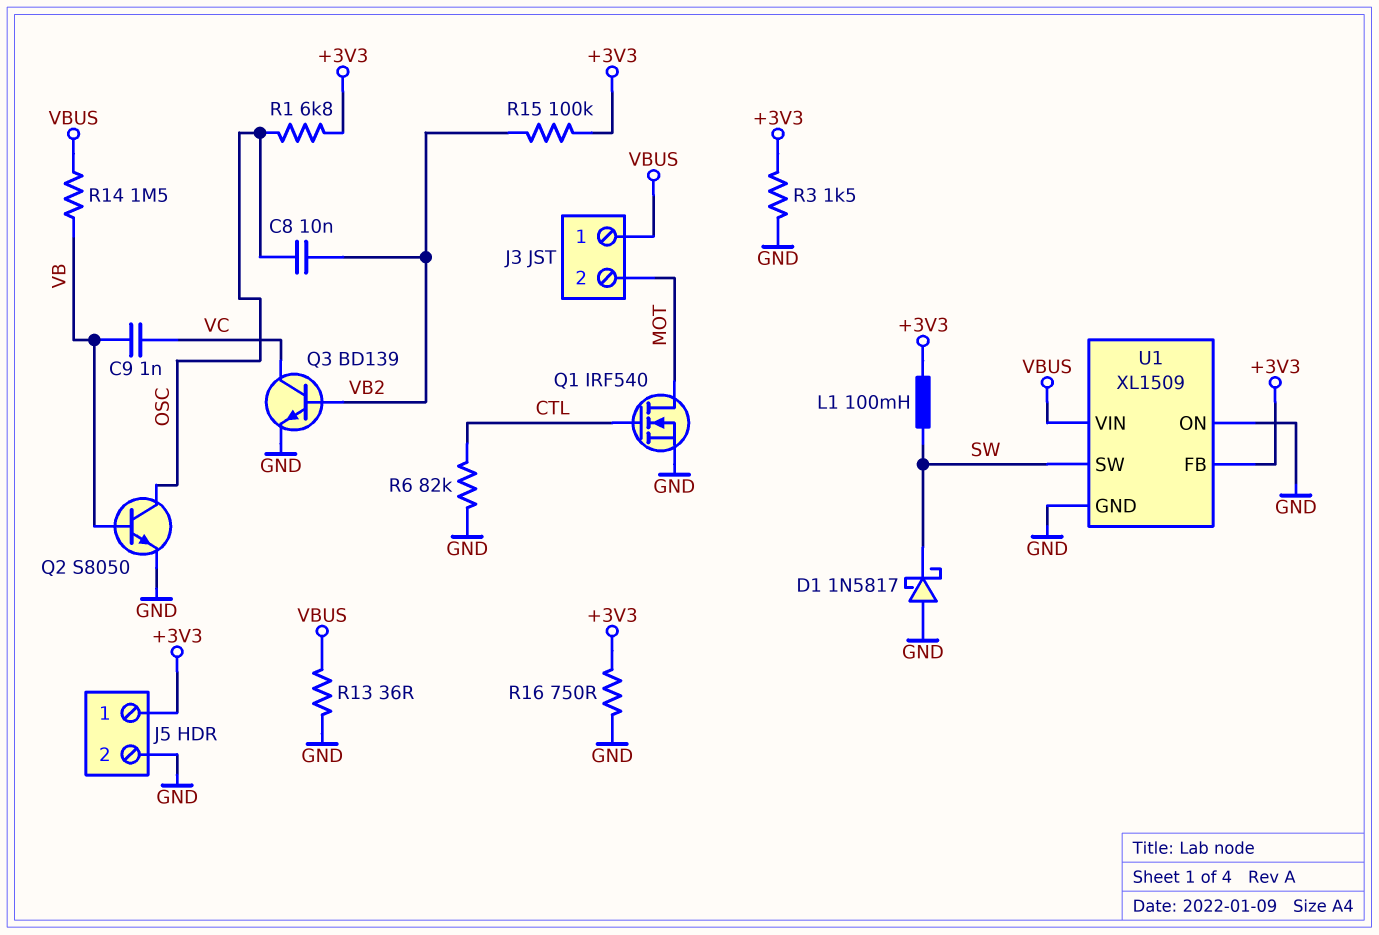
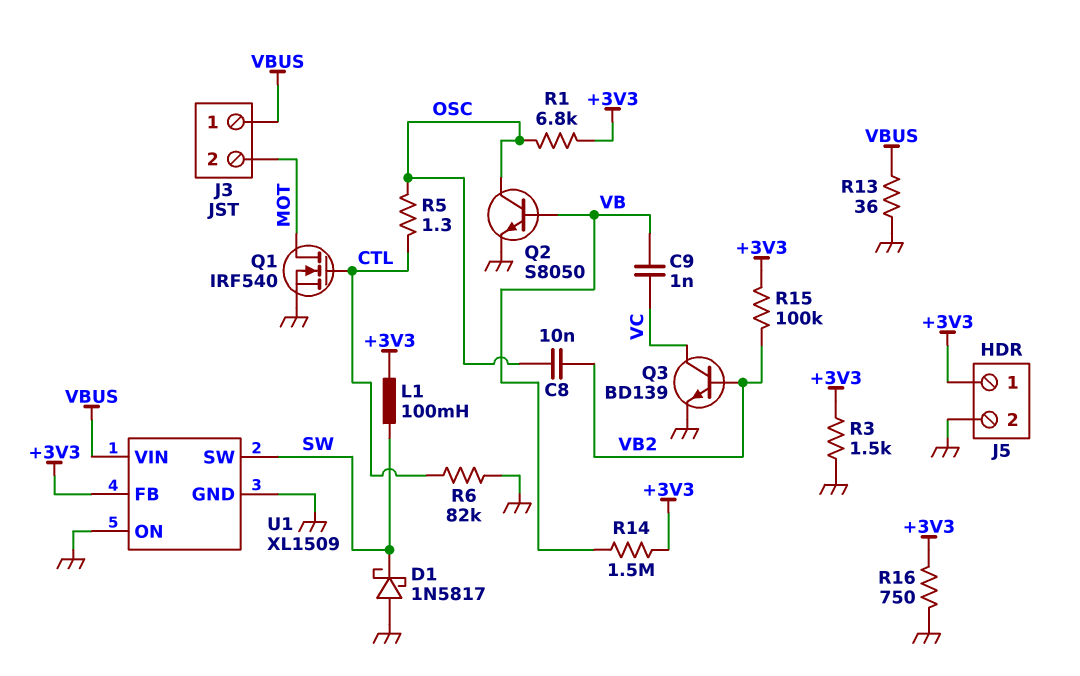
R5: none -> 1.3 (CTL, OSC)
R14: 1.5M (VB, VBUS) -> 1.5M (+3V3, VB)

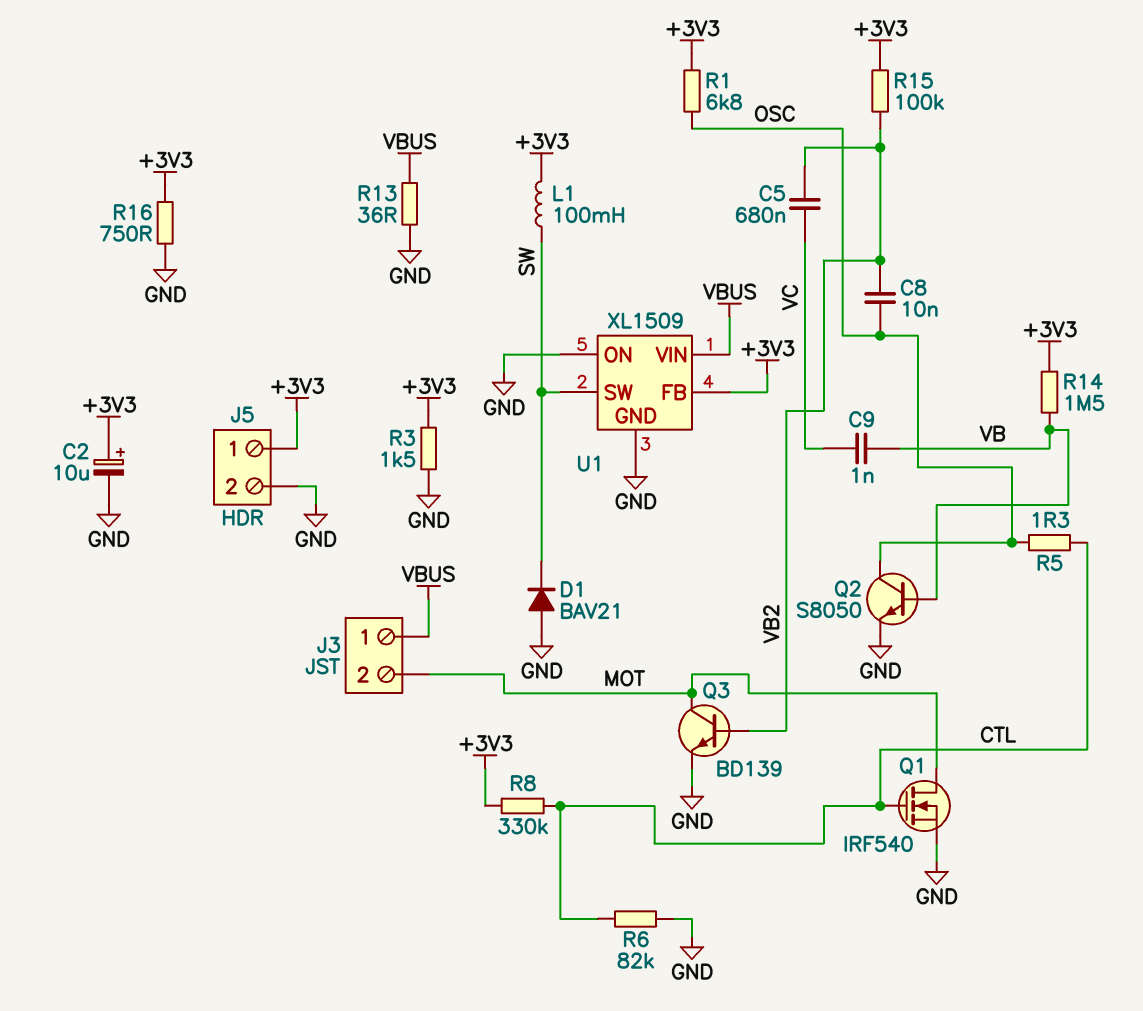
C2: none -> 10uF (plus +3V3, minus GND)
C5: none -> 680nF (VB2, VC)
D1: schottky 1N5817 (A GND, K SW) -> diode BAV21 (A GND, K SW)
Q3: NPN BD139 (B VB2, C VC, E GND) -> NPN BD139 (B VB2, C MOT, E GND)
R8: none -> 330k (+3V3, CTL)

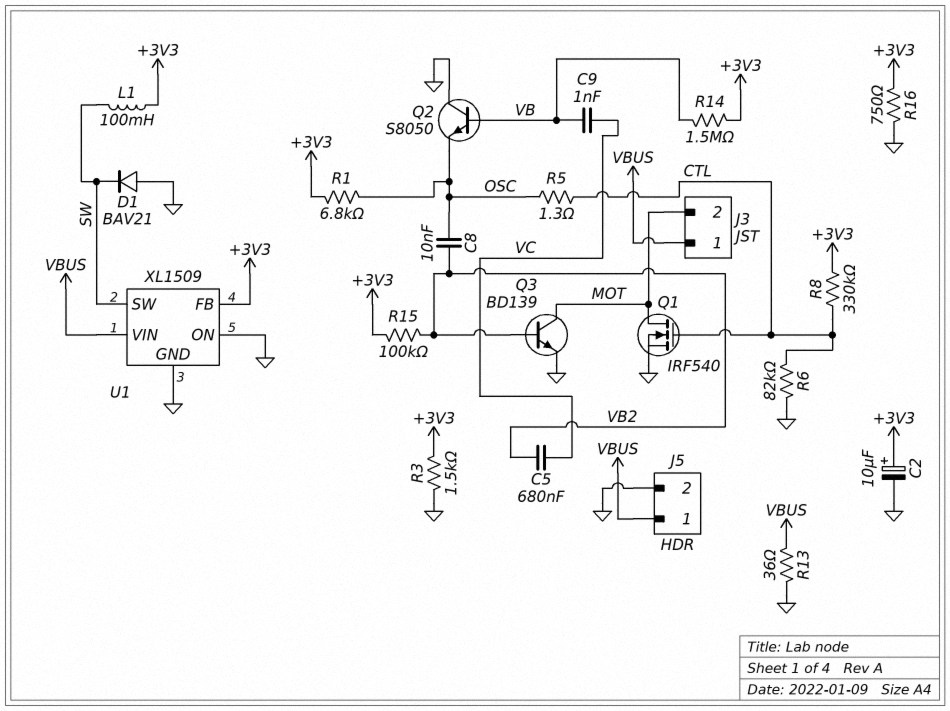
J5 pin 1: +3V3 -> VBUS
Q2: NPN S8050 (B VB, C OSC, E GND) -> NPN S8050 (B VB, C GND, E OSC)

